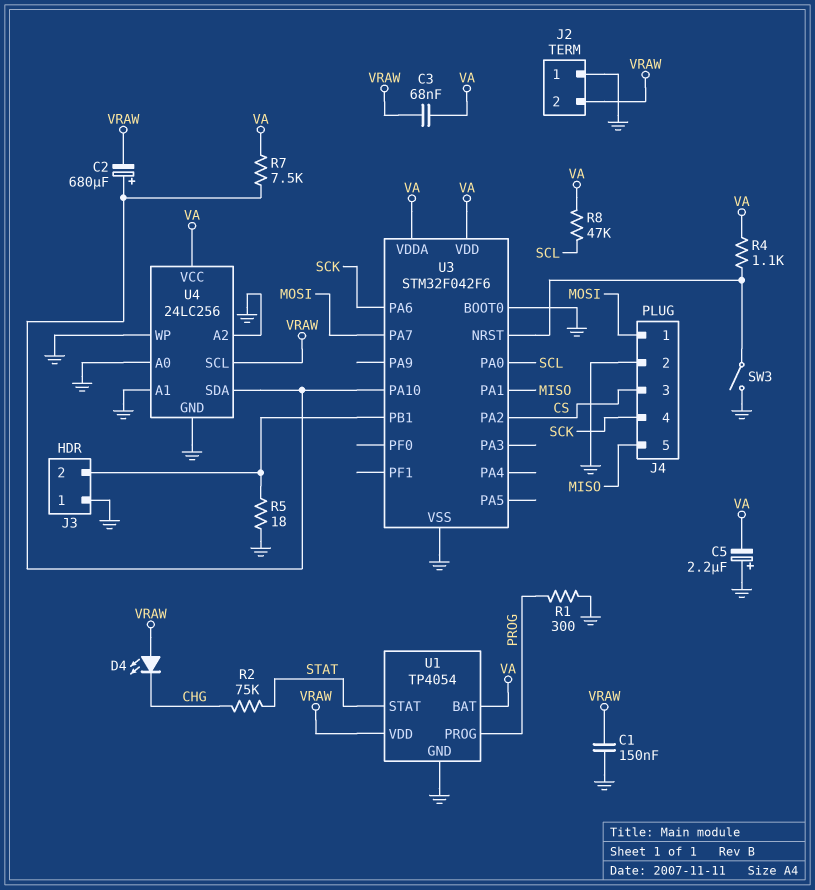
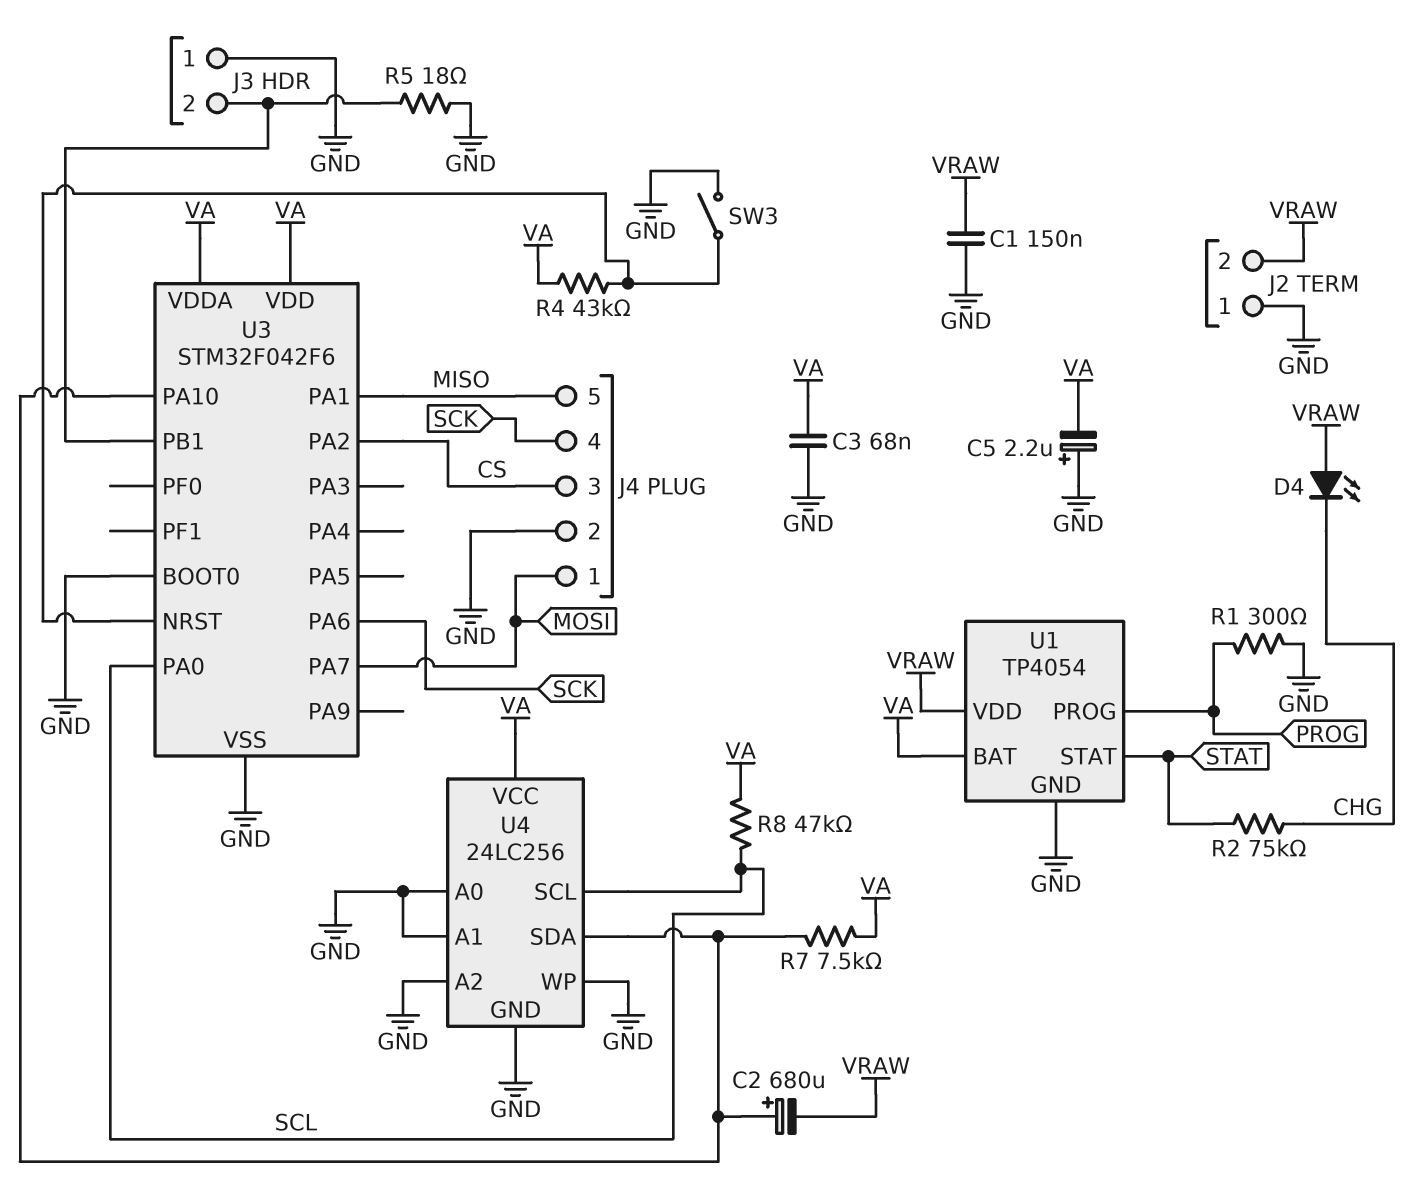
C3: 68nF (VA, VRAW) -> 68nF (GND, VA)
R4: 1.1k (U3/NRST, VA) -> 43k (U3/NRST, VA)
U4 pin SCL: VRAW -> SCL

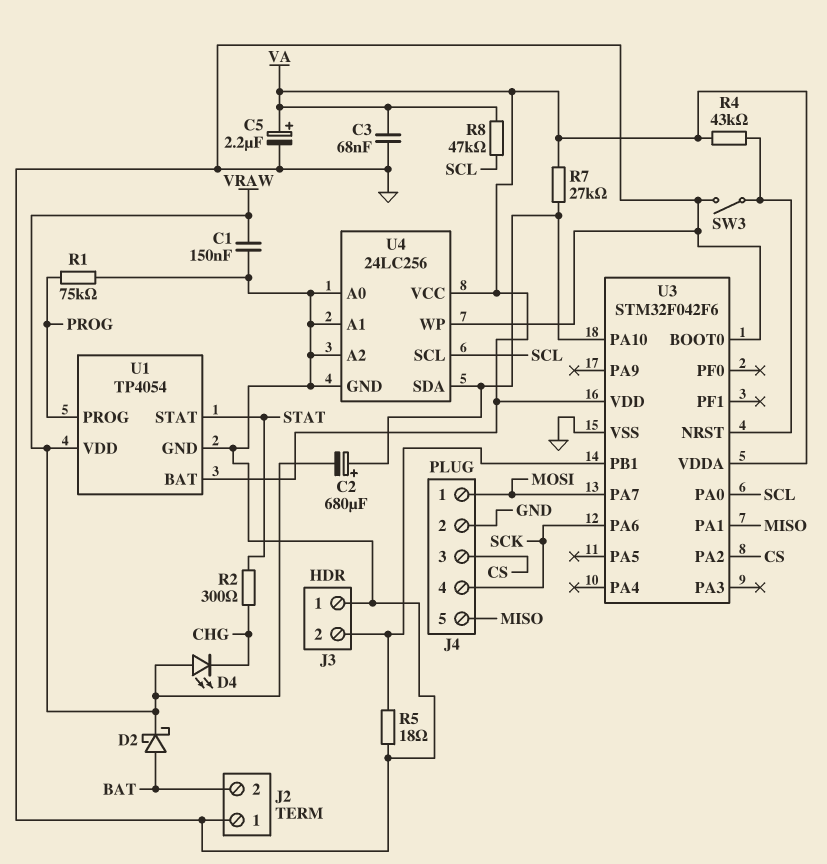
C5: 2.2uF (plus GND, minus VA) -> 2.2uF (plus VA, minus GND)
D2: none -> schottky (A BAT, K VRAW)
J2 pin 2: VRAW -> BAT
R1: 300 (GND, PROG) -> 75k (GND, PROG)
R2: 75k (CHG, STAT) -> 300 (CHG, STAT)
R7: 7.5k (U3/PA10, VA) -> 27k (U3/PA10, VA)

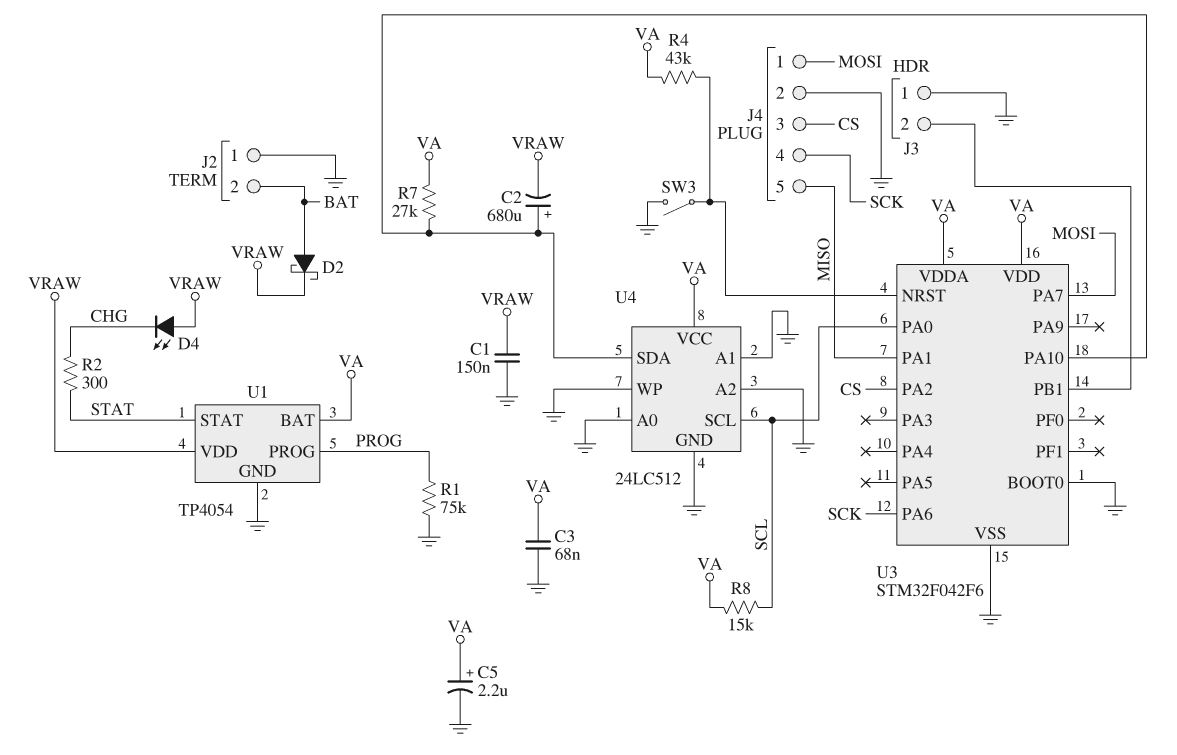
R5: 18 (GND, J3/2) -> none
R8: 47k (SCL, VA) -> 15k (SCL, VA)
U4: 24LC256 -> 24LC512

